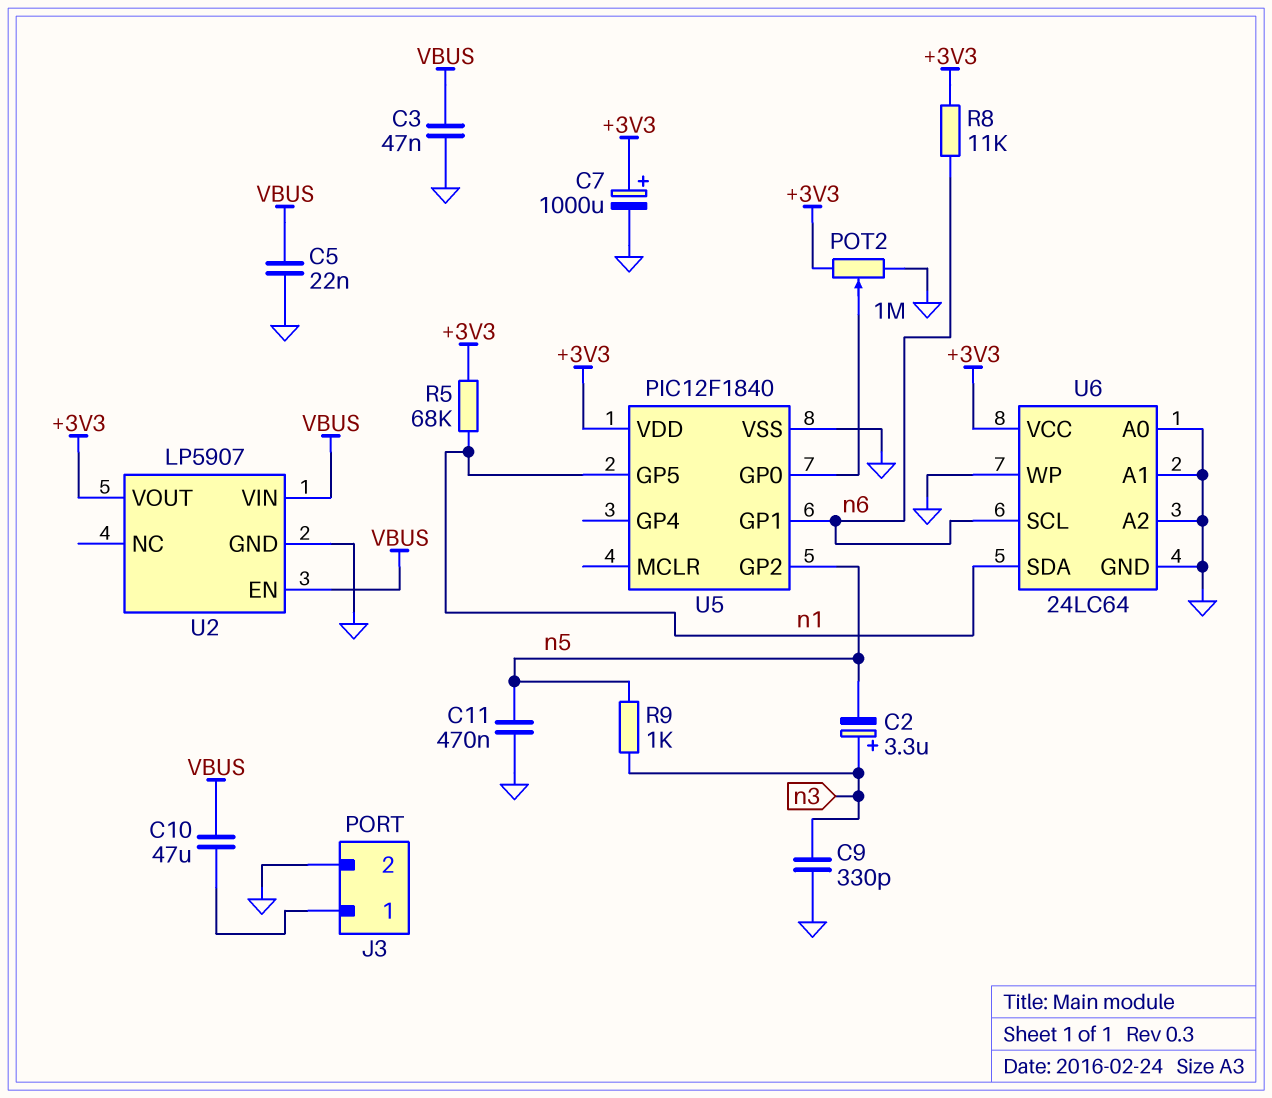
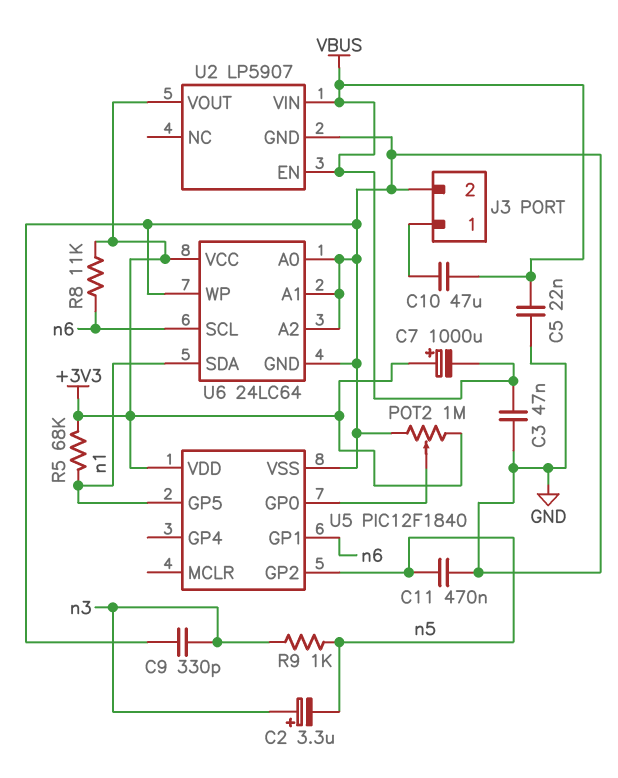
C7: 1000uF (plus +3V3, minus GND) -> 1000uF (plus +3V3, minus VBUS)

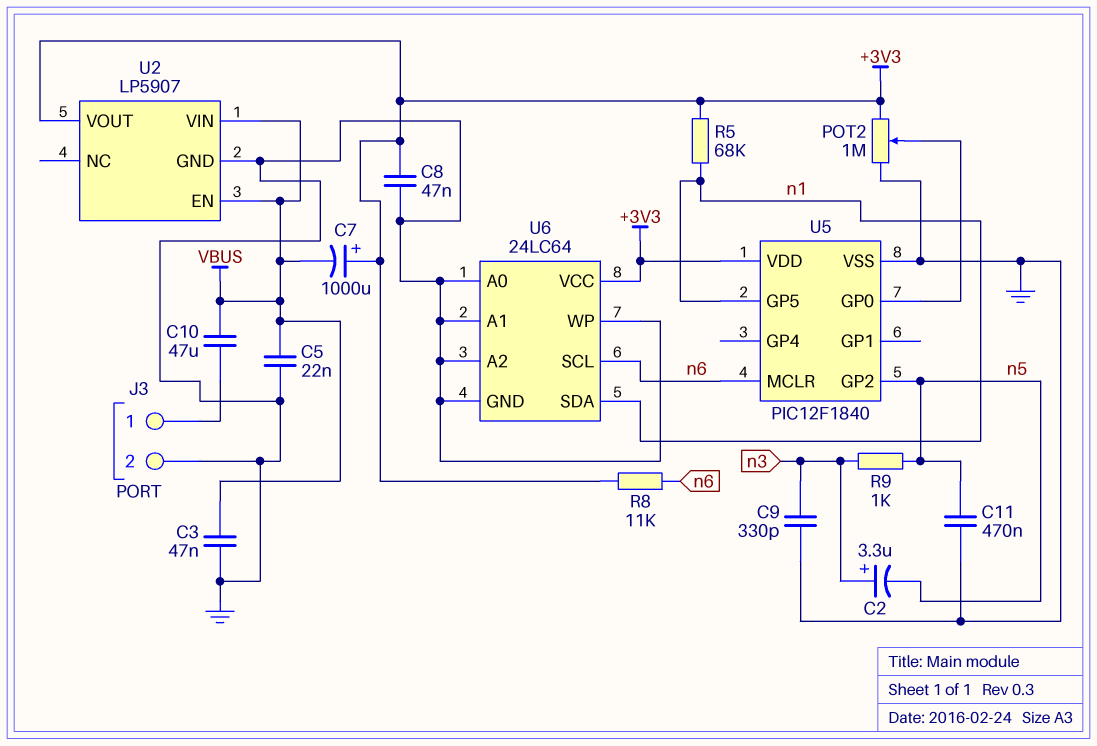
C8: none -> 47nF (+3V3, GND)
U5 pin GP1: n6 -> none
U5 pin MCLR: none -> n6

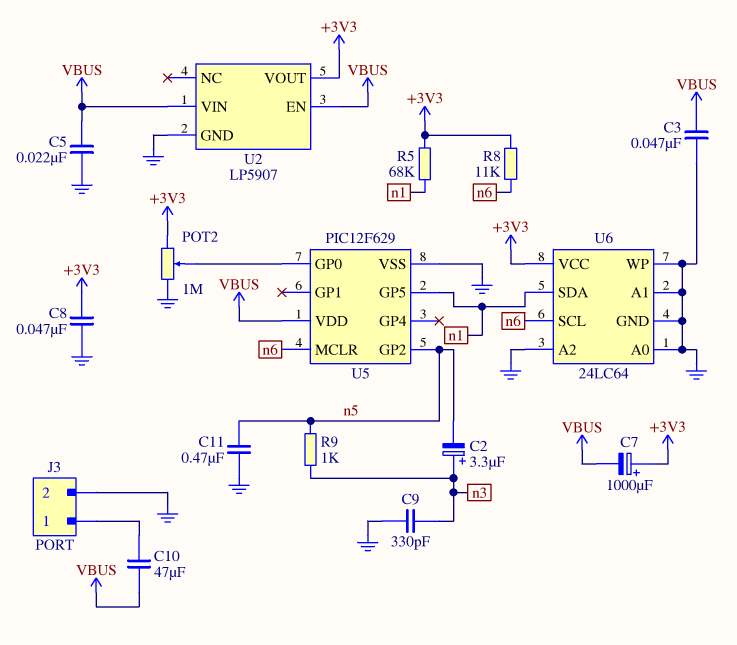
U5: PIC12F1840 -> PIC12F629
U5 pin VDD: +3V3 -> VBUS

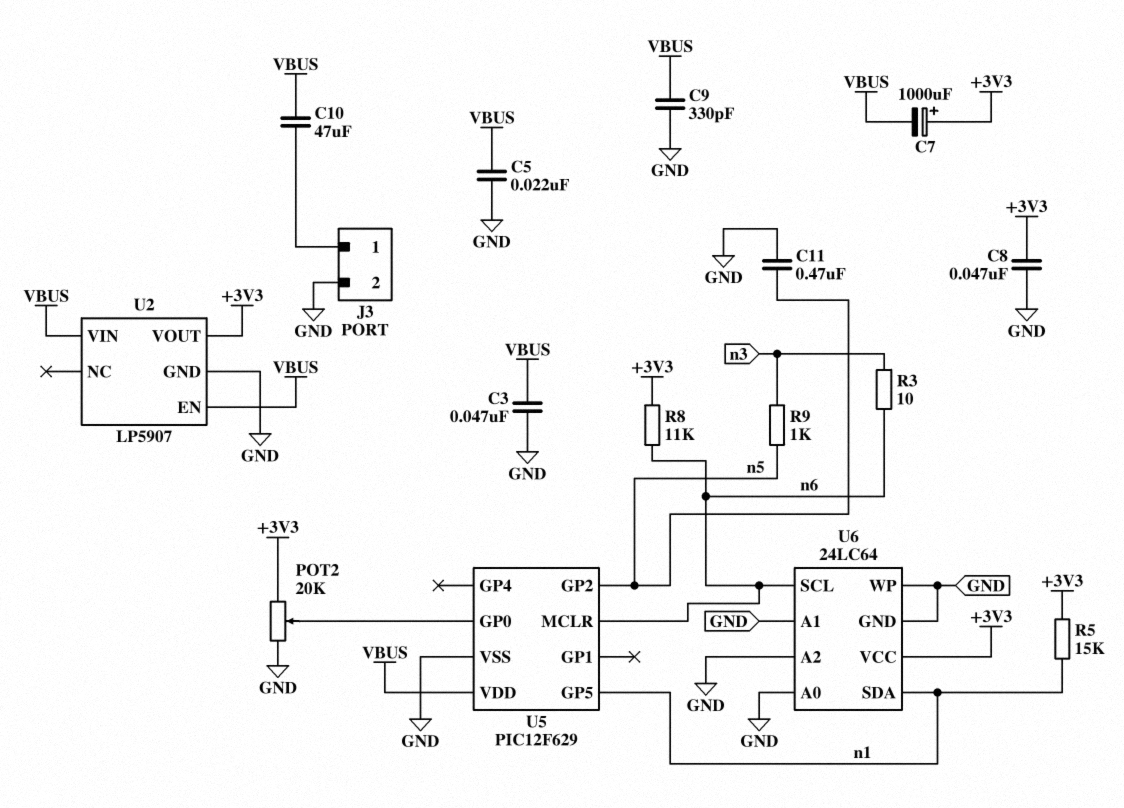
C2: 3.3uF (plus n3, minus n5) -> none
C9: 330pF (GND, n3) -> 330pF (GND, VBUS)
POT2: 1M (+3V3, GND, wiper U5/GP0) -> 20k (+3V3, GND, wiper U5/GP0)
R3: none -> 10 (n3, n6)
R5: 68k (+3V3, n1) -> 15k (+3V3, n1)

